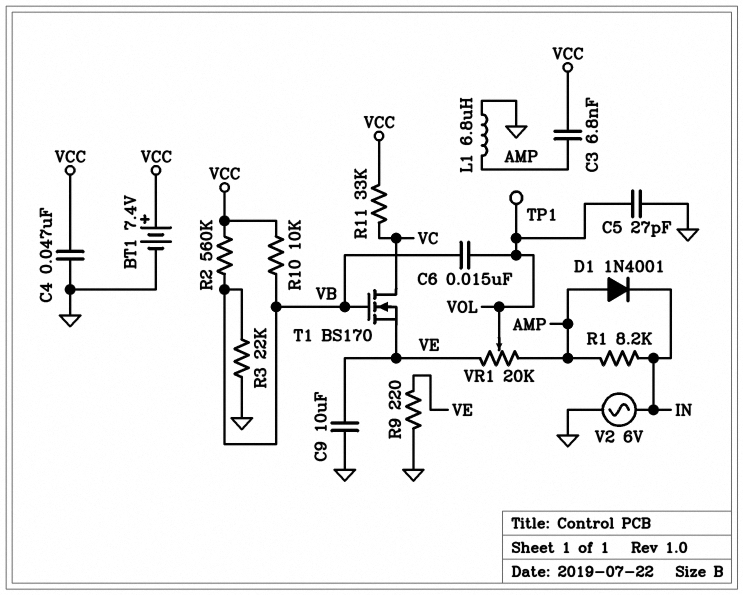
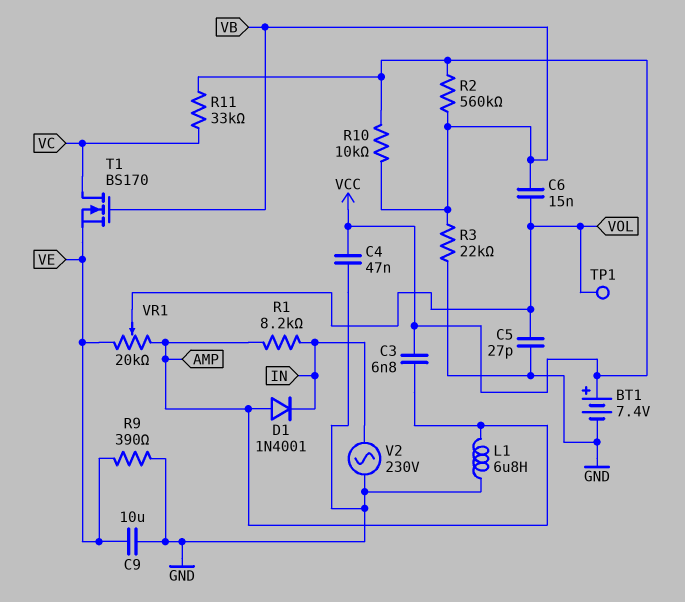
R9: 220 (GND, VE) -> 390 (GND, VE)
V2: AC 6V (GND, IN) -> AC 230V (GND, IN)

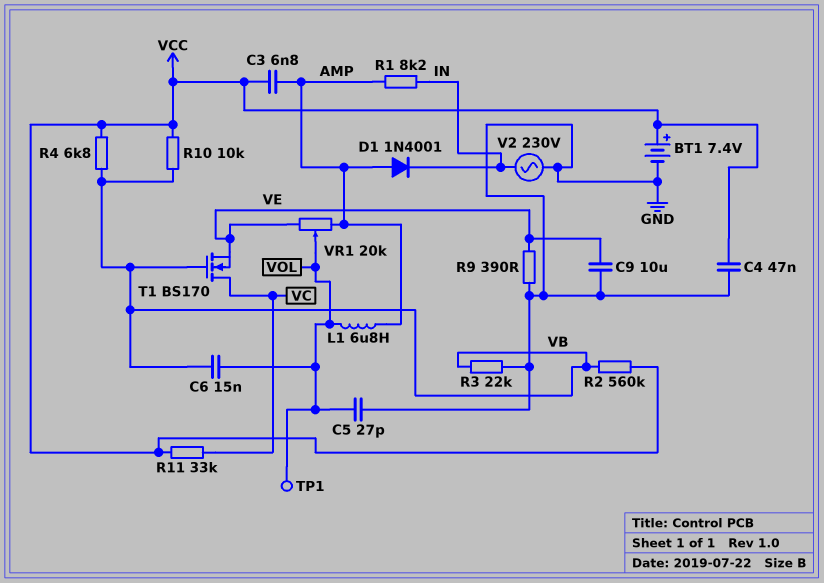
L1: 6.8uH (AMP, GND) -> 6.8uH (AMP, VOL)
R4: none -> 6.8k (VB, VCC)

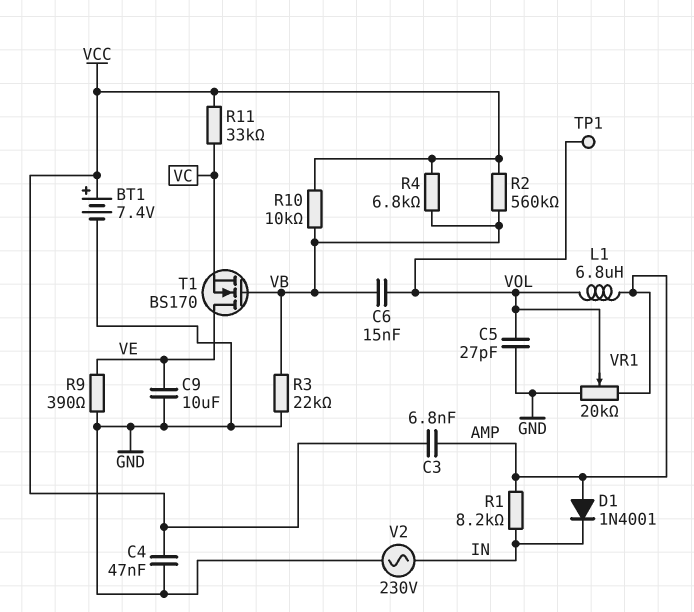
T1: NMOS BS170 (G VB, D VC, S VE) -> NMOS BS170 (G VB, D VE, S VC)
VR1: 20k (AMP, VE, wiper VOL) -> 20k (AMP, GND, wiper VOL)

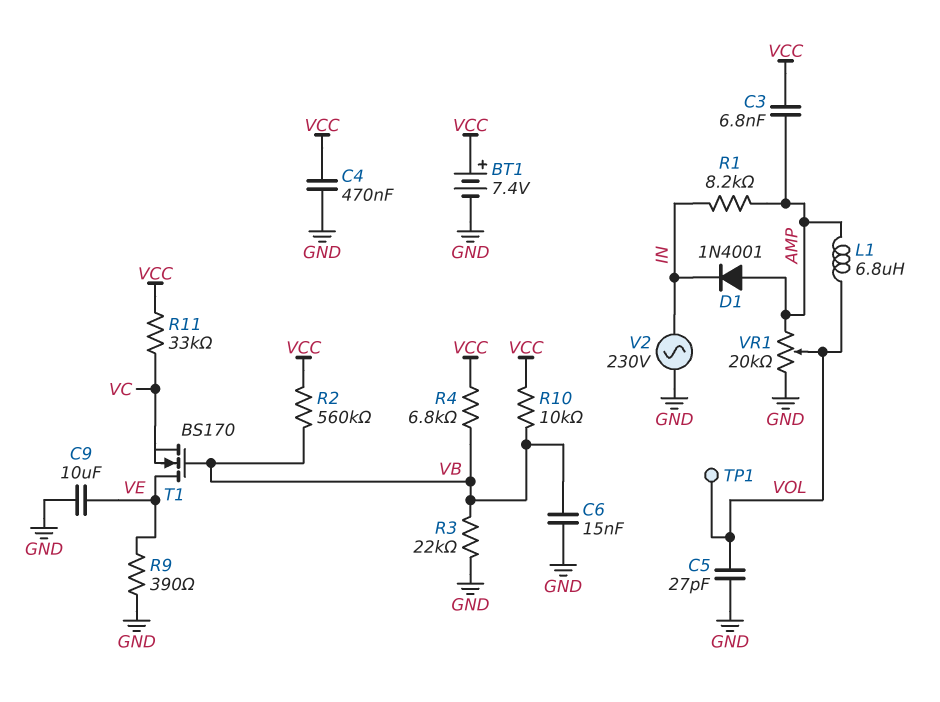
C4: 47nF (GND, VCC) -> 470nF (GND, VCC)
C6: 15nF (VB, VOL) -> 15nF (GND, VB)

